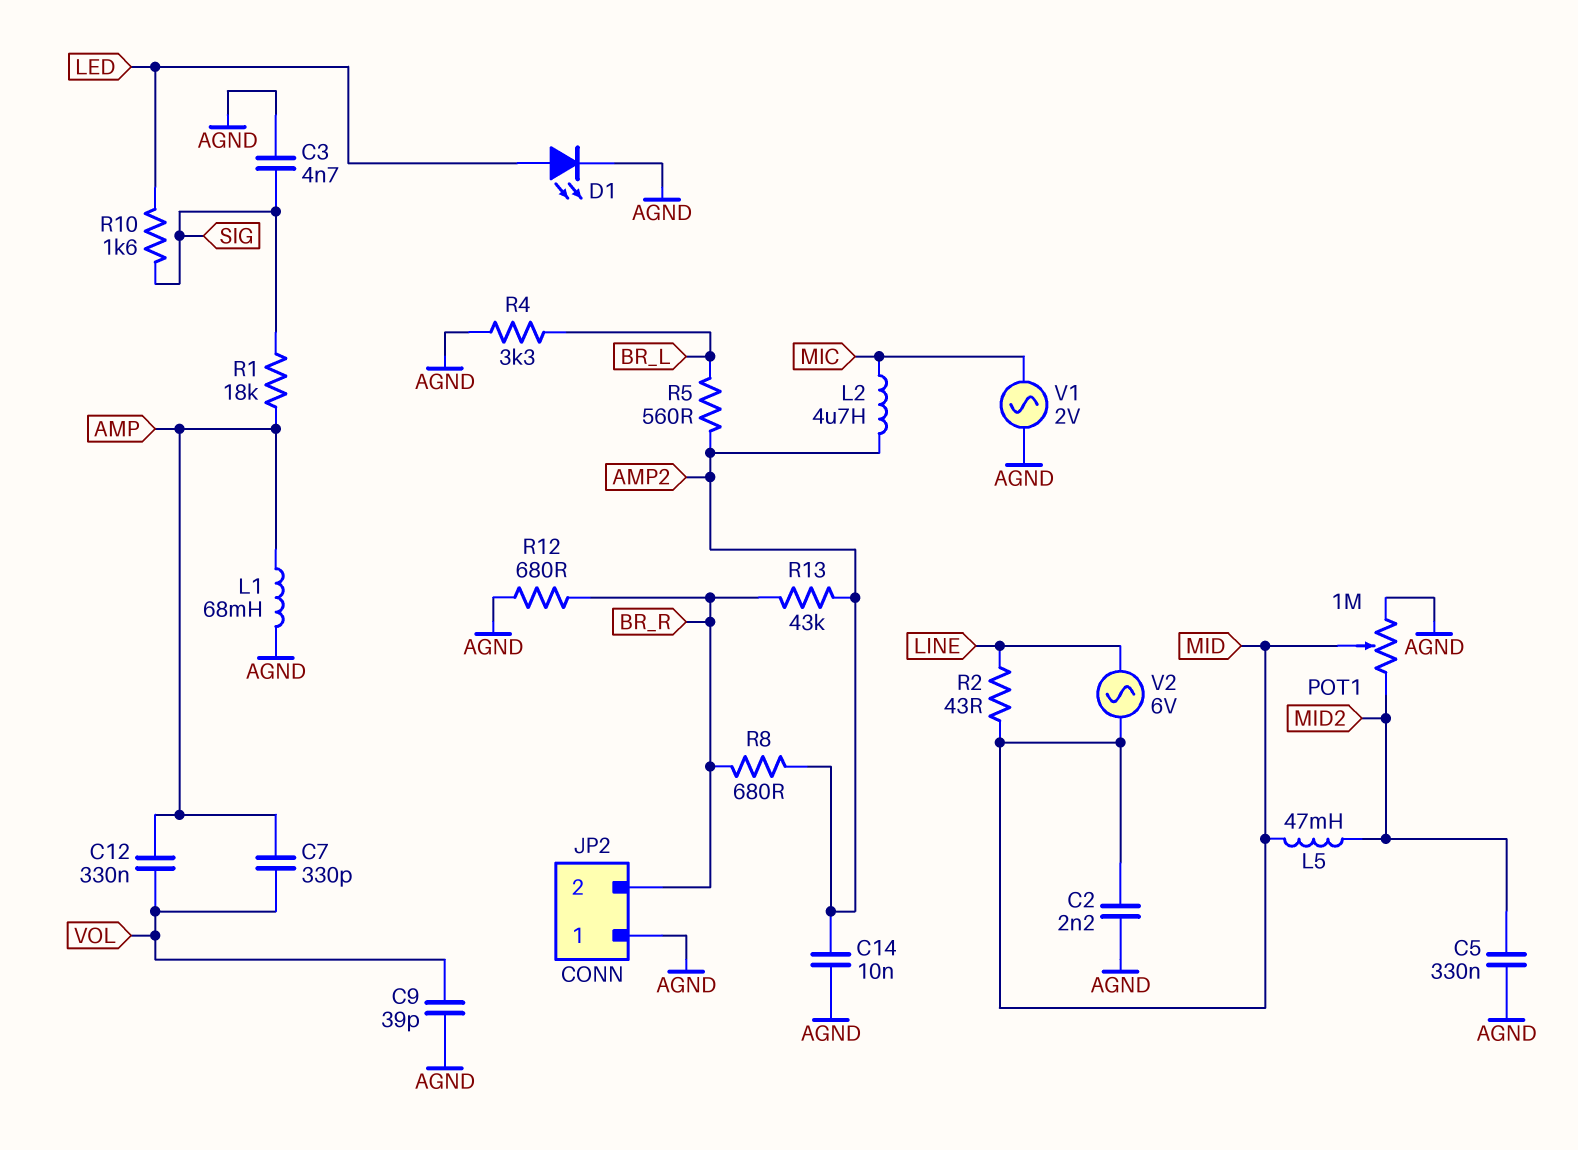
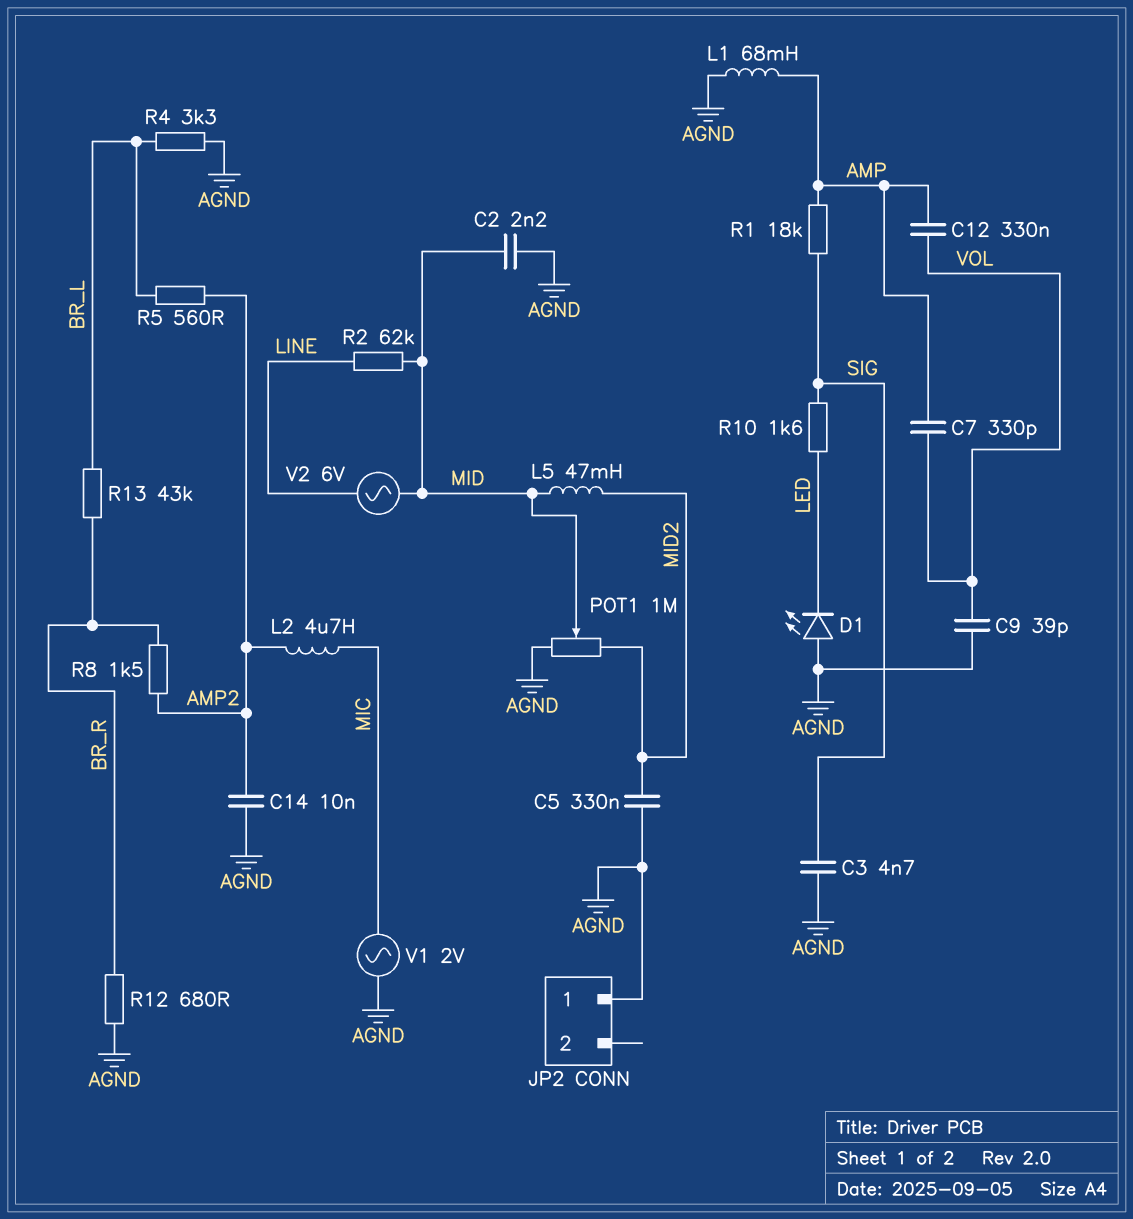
D1: LED (A LED, K AGND) -> LED (A AGND, K LED)
JP2 pin 2: BR_R -> none
R2: 43 (LINE, MID) -> 62k (LINE, MID)
R8: 680 (AMP2, BR_R) -> 1.5k (AMP2, BR_R)
R13: 43k (AMP2, BR_R) -> 43k (BR_L, BR_R)

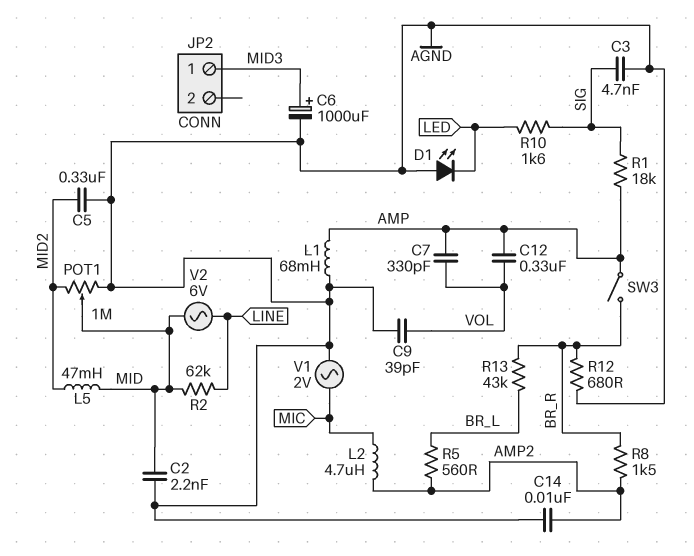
C6: none -> 1000uF (plus MID3, minus AGND)
JP2 pin 1: AGND -> MID3
R4: 3.3k (AGND, BR_L) -> none
SW3: none -> switch (AMP, BR_R)

